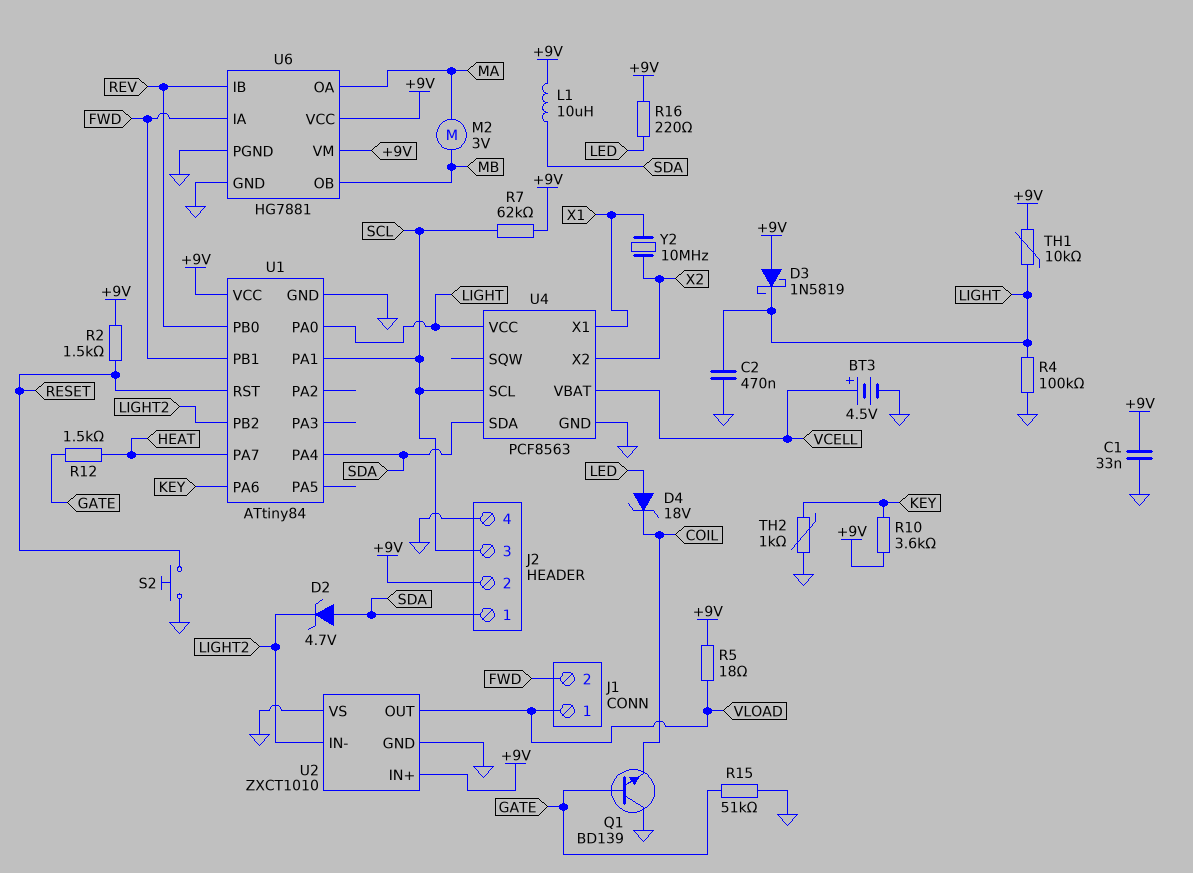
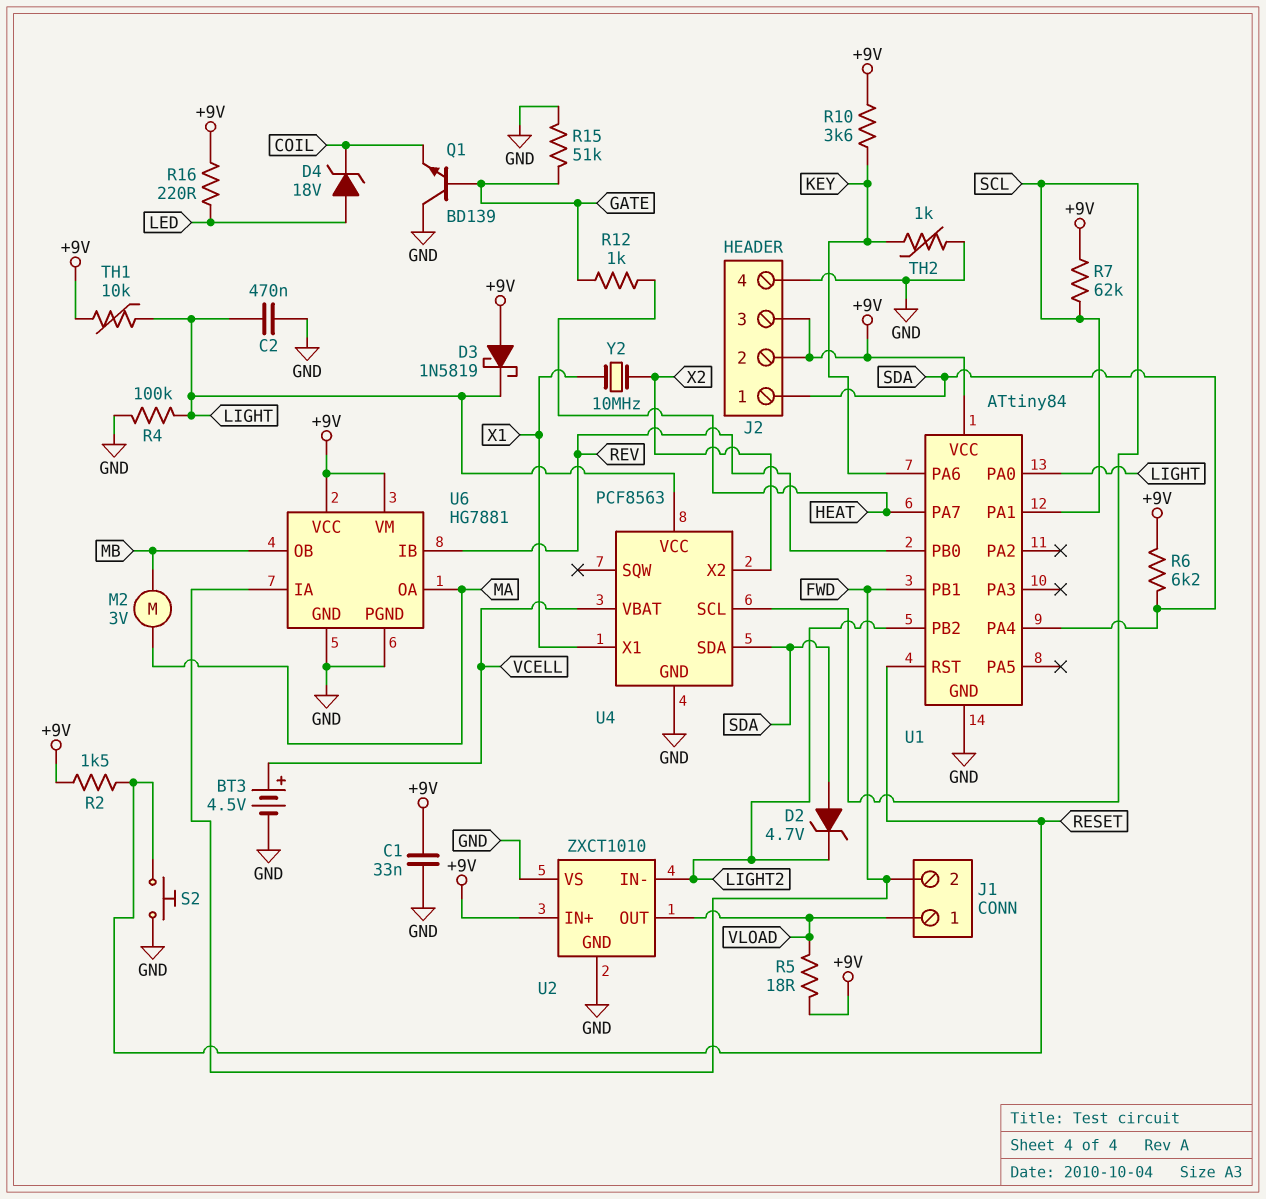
J2 pin 3: SCL -> +9V
L1: 10uH (+9V, SDA) -> none
R6: none -> 6.2k (+9V, SDA)
R12: 1.5k (GATE, HEAT) -> 1k (GATE, HEAT)

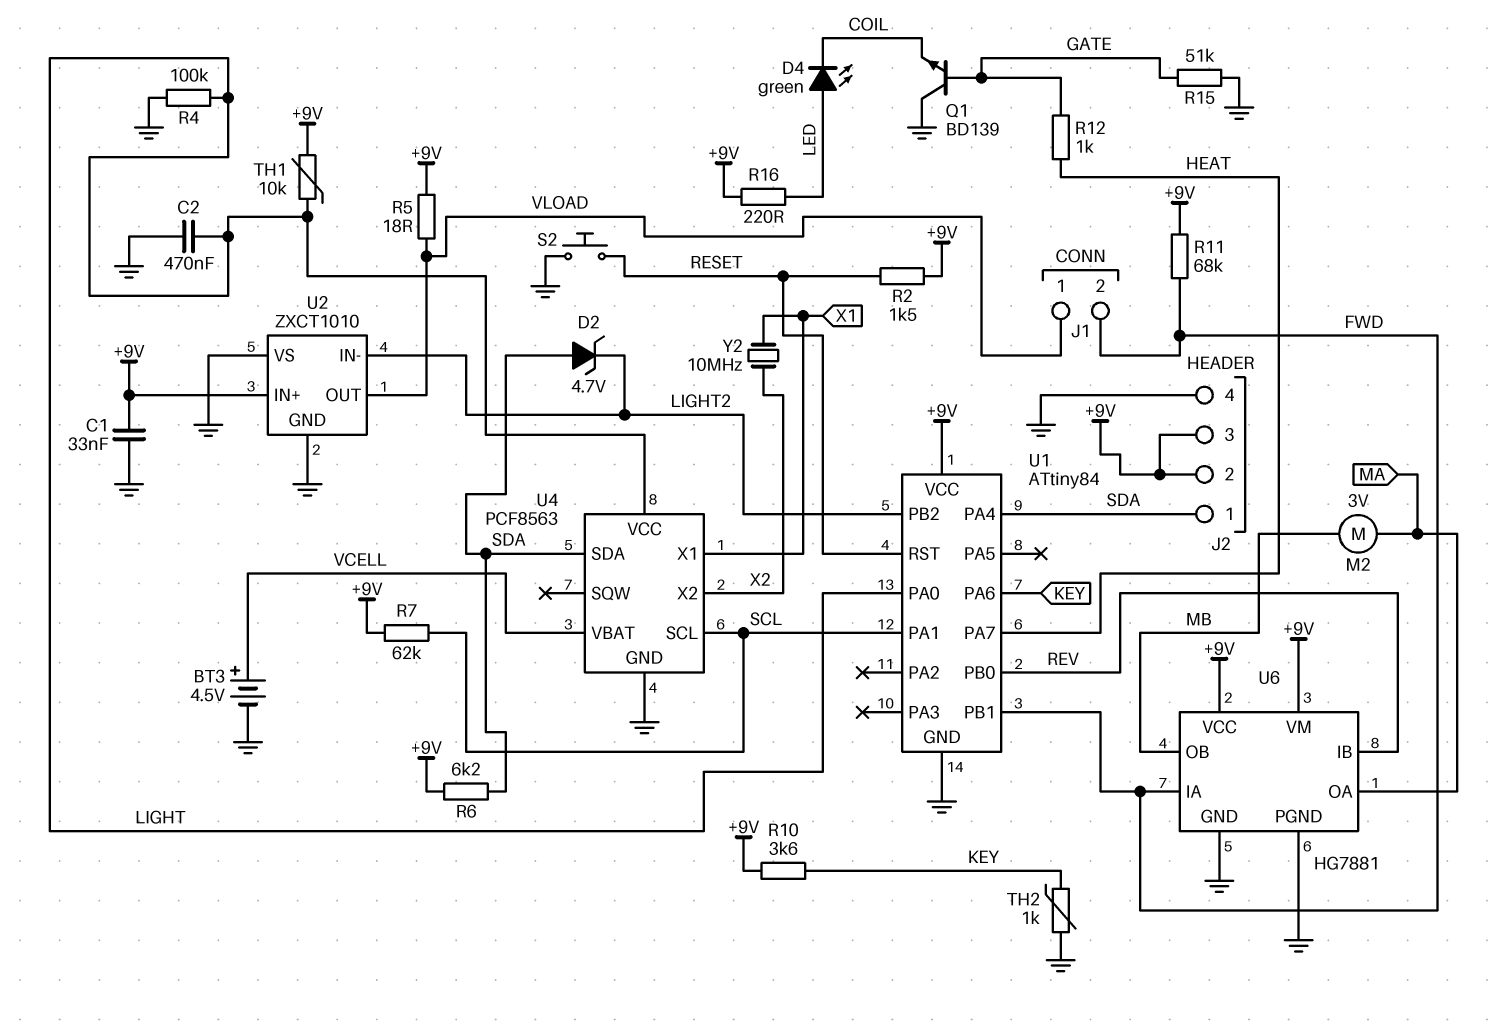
D3: schottky 1N5819 (A +9V, K LIGHT) -> none
D4: zener 18V (A LED, K COIL) -> LED green (A LED, K COIL)
R11: none -> 68k (+9V, FWD)

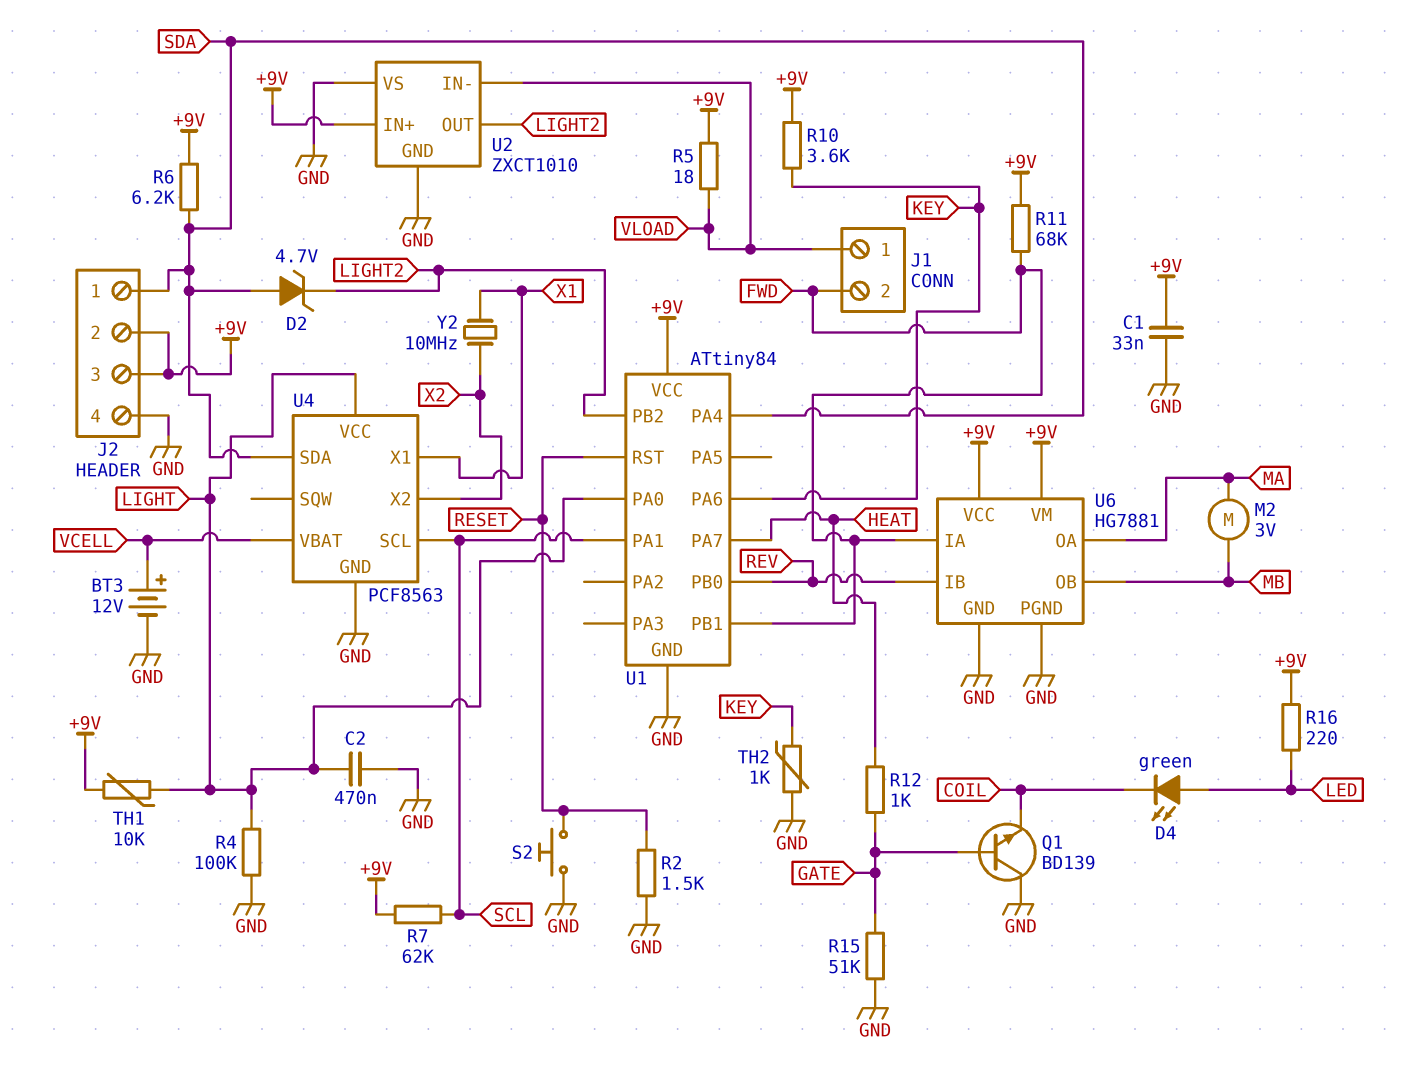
BT3: 4.5V (plus VCELL, minus GND) -> 12V (plus VCELL, minus GND)
R2: 1.5k (+9V, RESET) -> 1.5k (GND, RESET)
U2 pin IN-: LIGHT2 -> VLOAD
U2 pin OUT: VLOAD -> LIGHT2

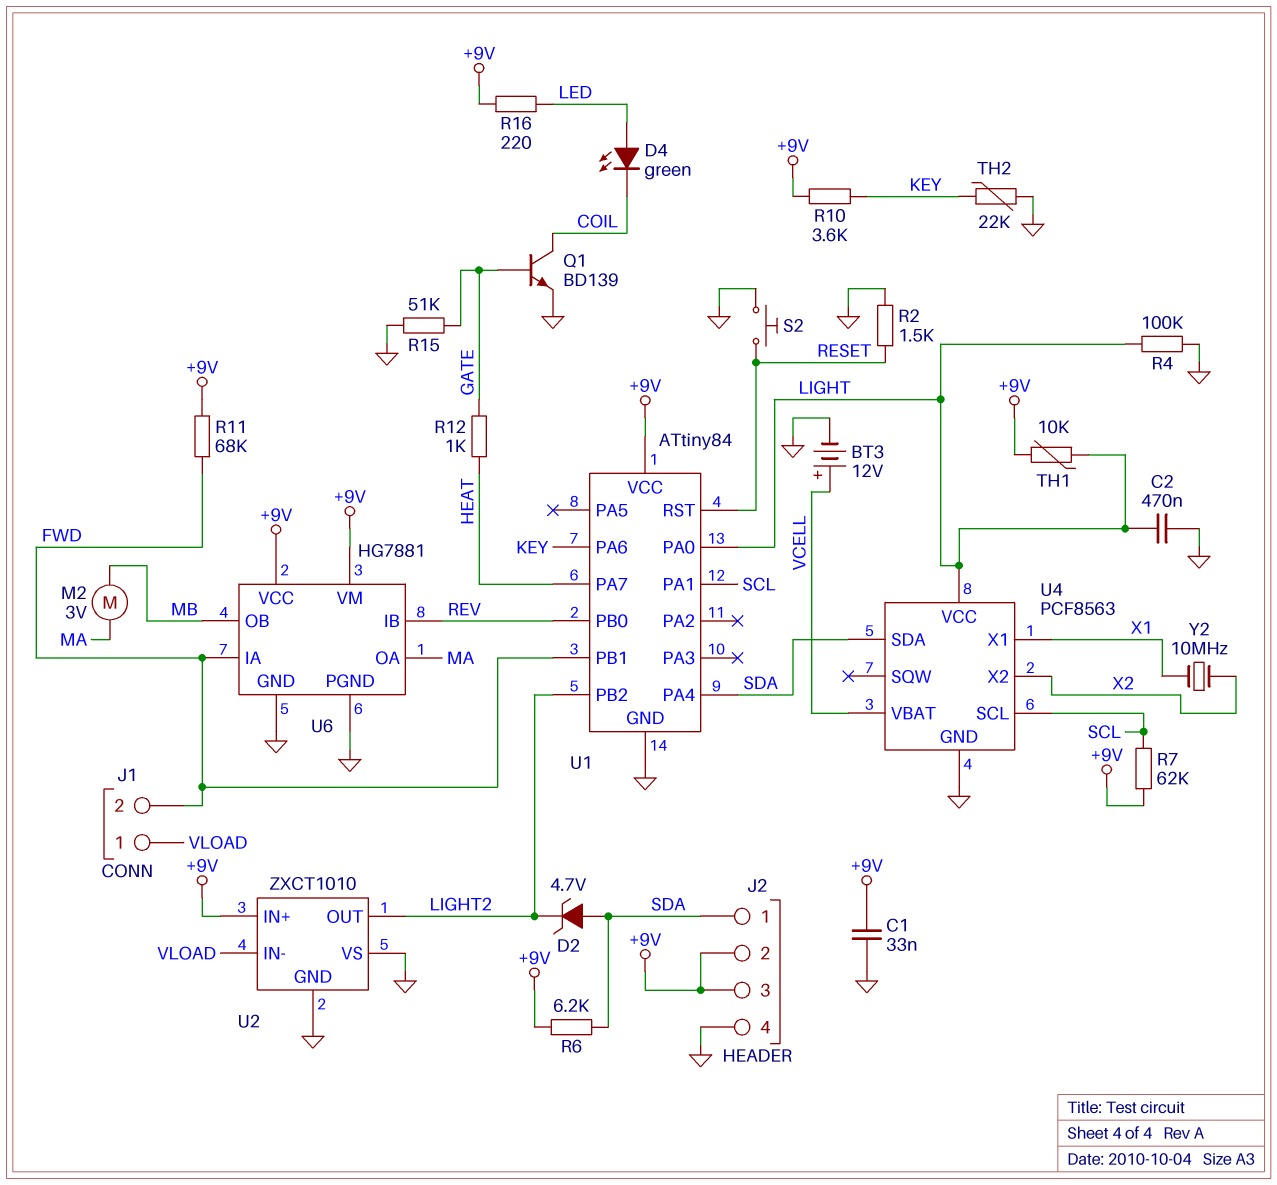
Q1: NPN BD139 (B GATE, C GND, E COIL) -> NPN BD139 (B GATE, C COIL, E GND)
R5: 18 (+9V, VLOAD) -> none
TH2: 1k (GND, KEY) -> 22k (GND, KEY)

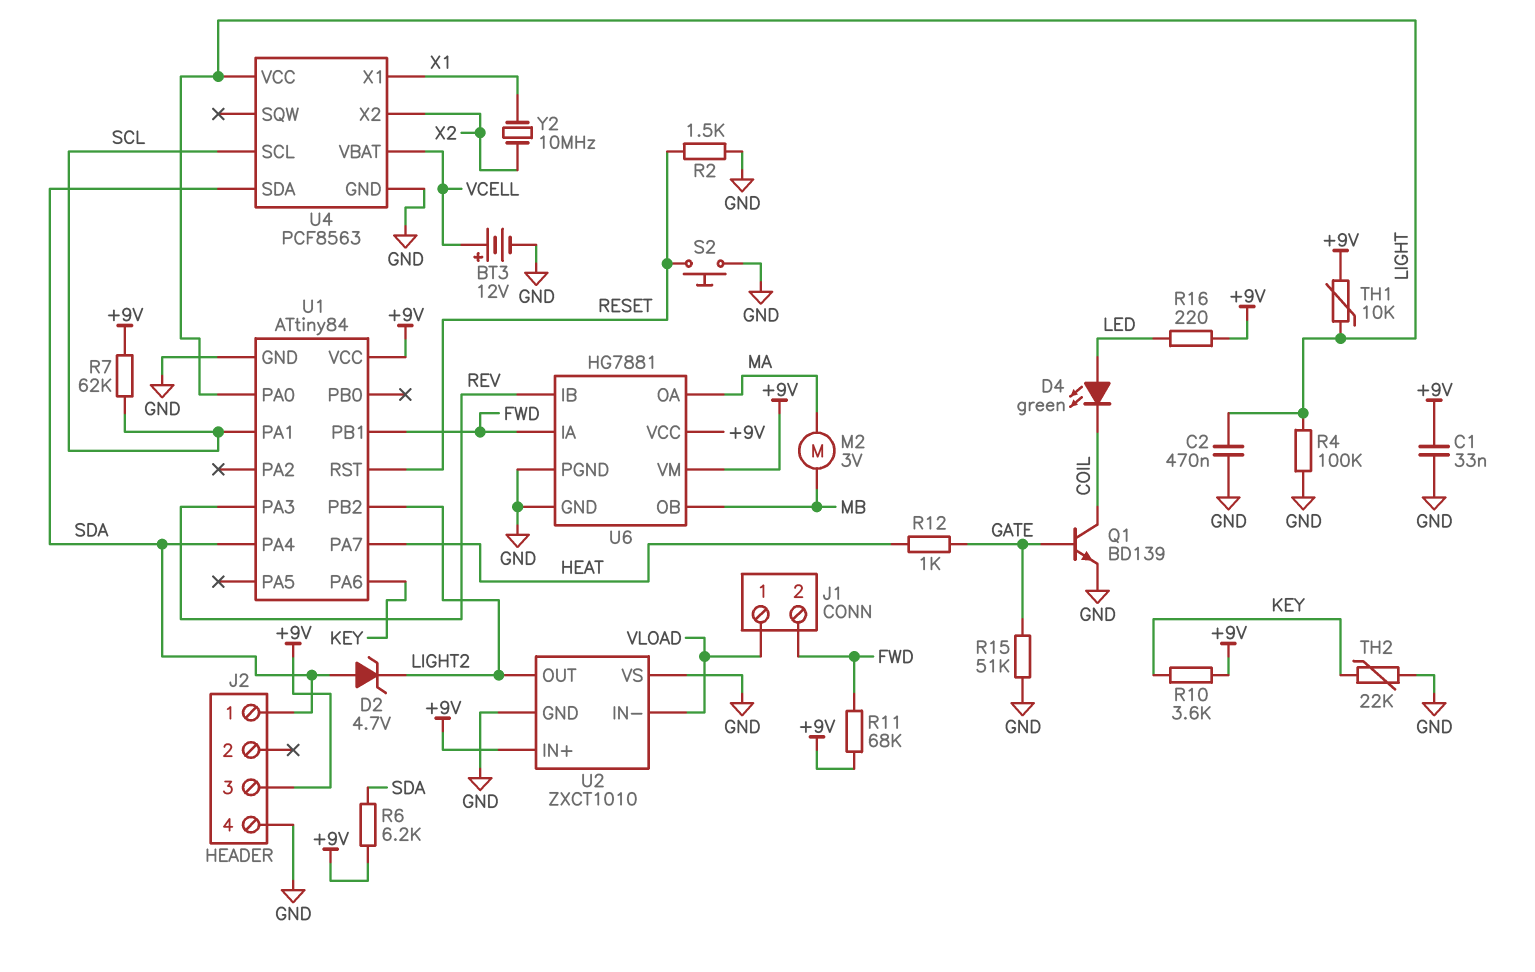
J2 pin 2: +9V -> none
U1 pin PA3: none -> REV
U1 pin PB0: REV -> none

